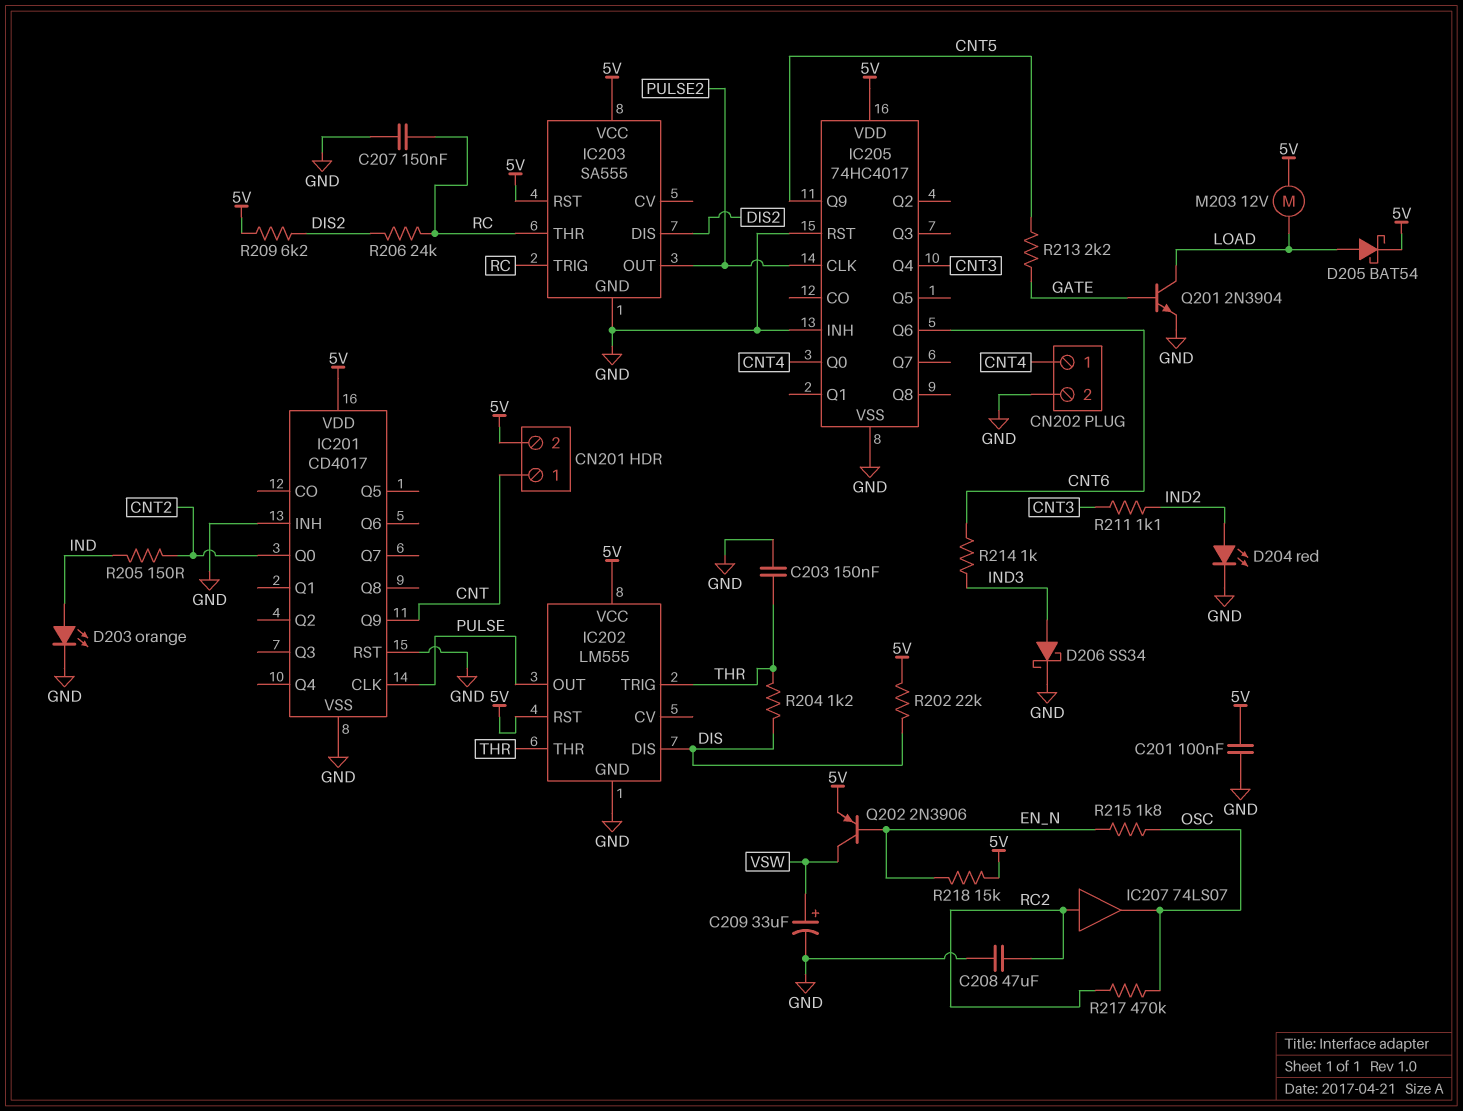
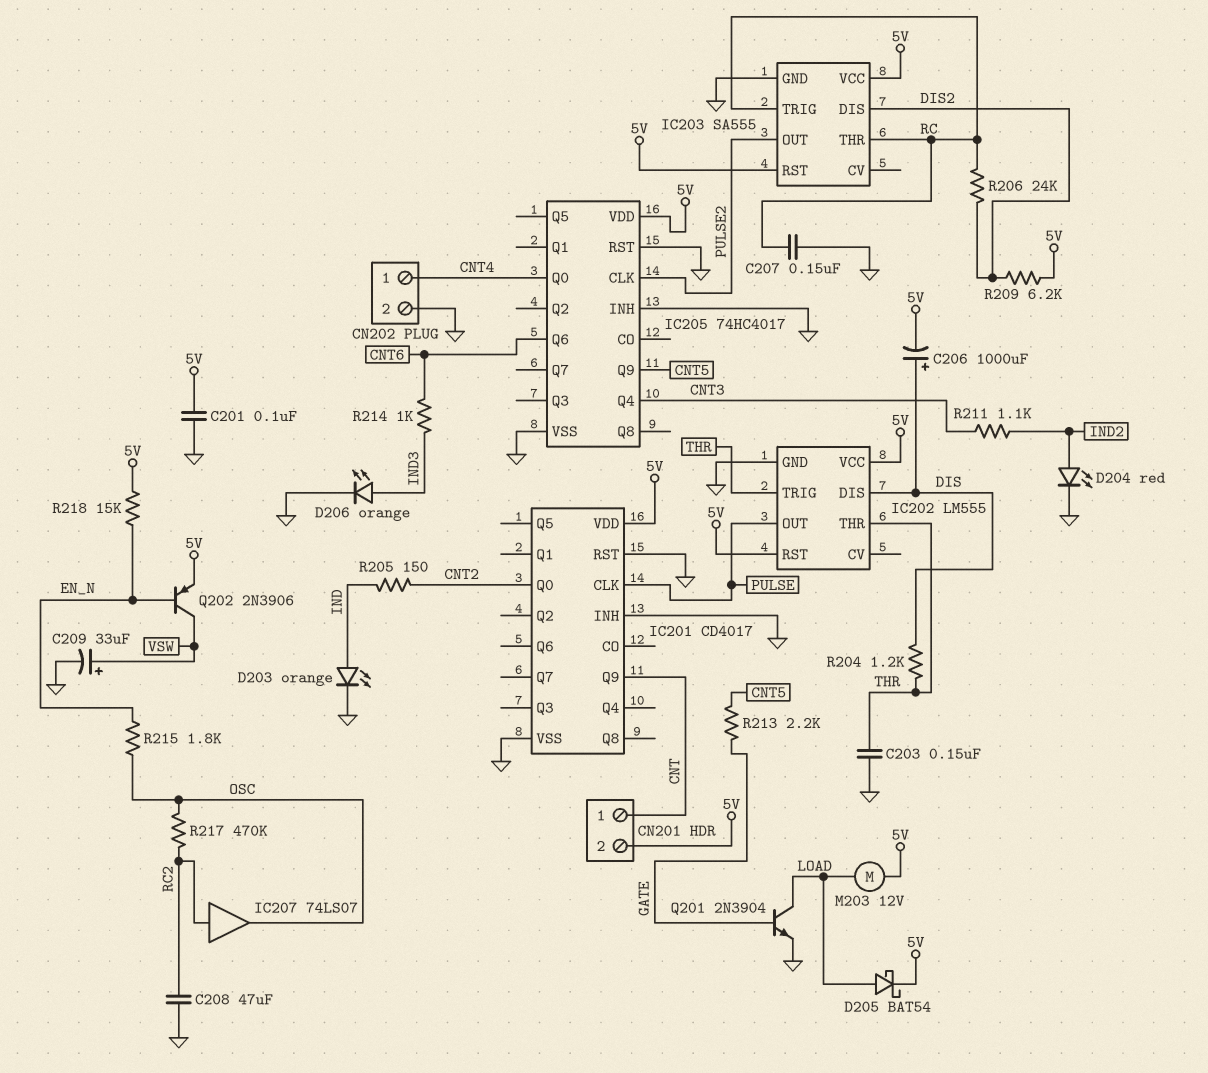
C206: none -> 1000uF (plus DIS, minus 5V)
D206: schottky SS34 (A IND3, K GND) -> LED orange (A IND3, K GND)
R202: 22k (5V, DIS) -> none

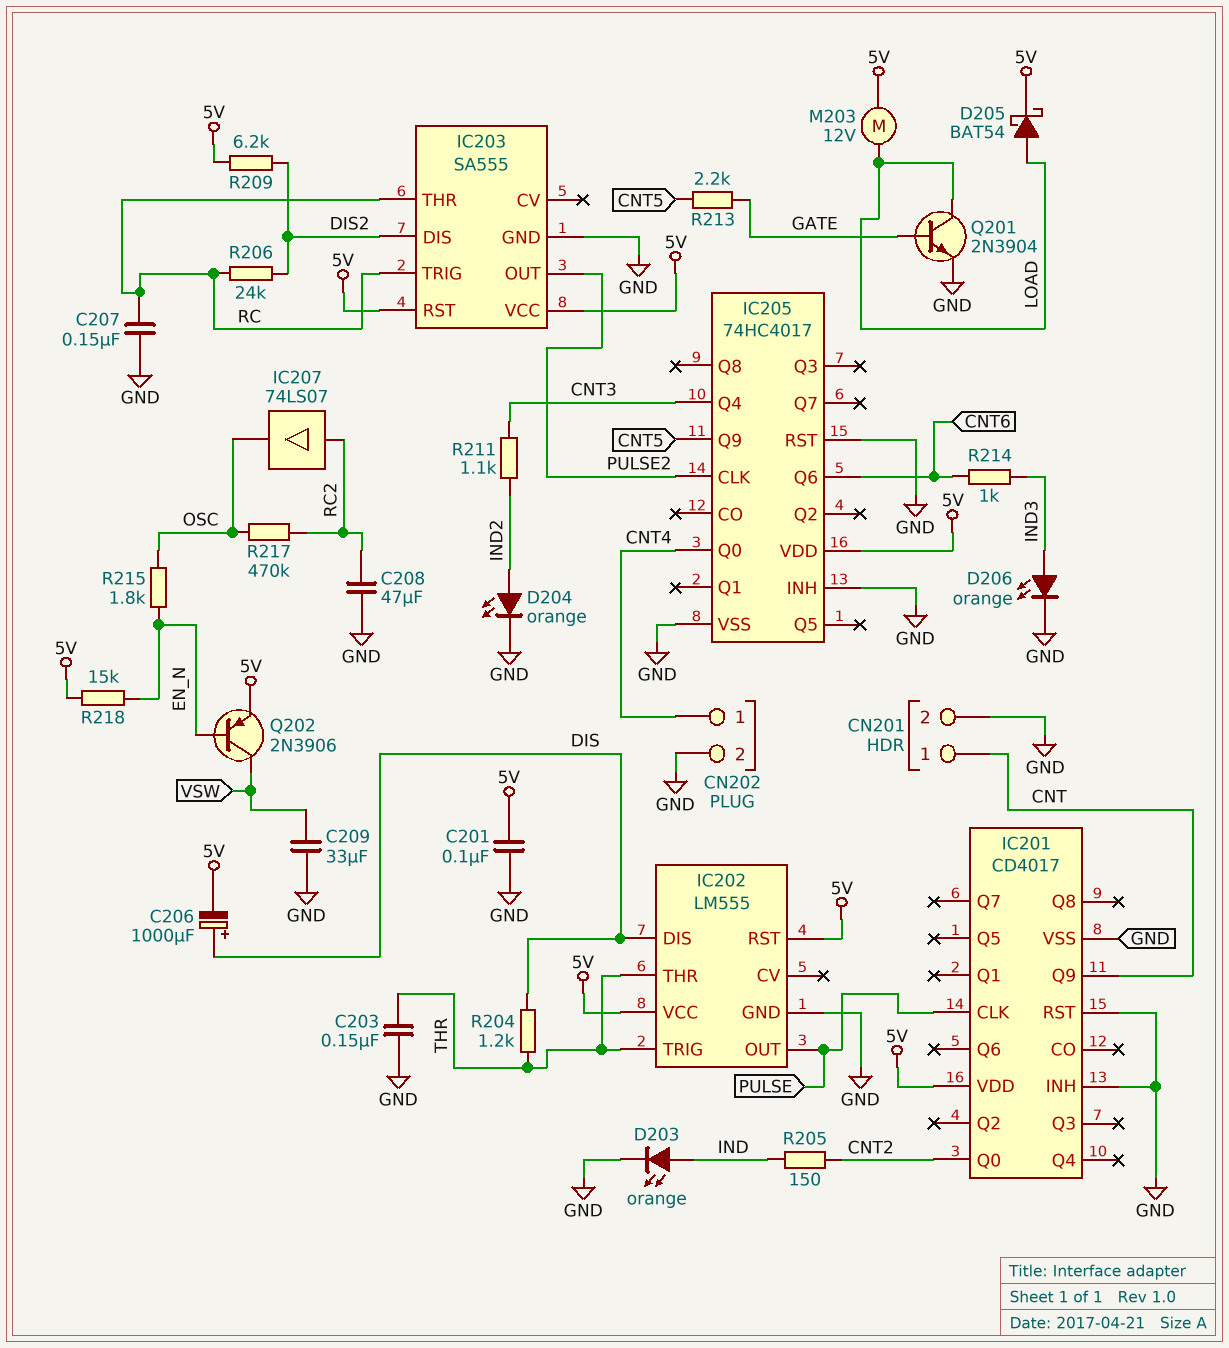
C209: 33uF (plus VSW, minus GND) -> 33uF (GND, VSW)
CN201 pin 2: 5V -> GND
D204: LED red (A IND2, K GND) -> LED orange (A IND2, K GND)

